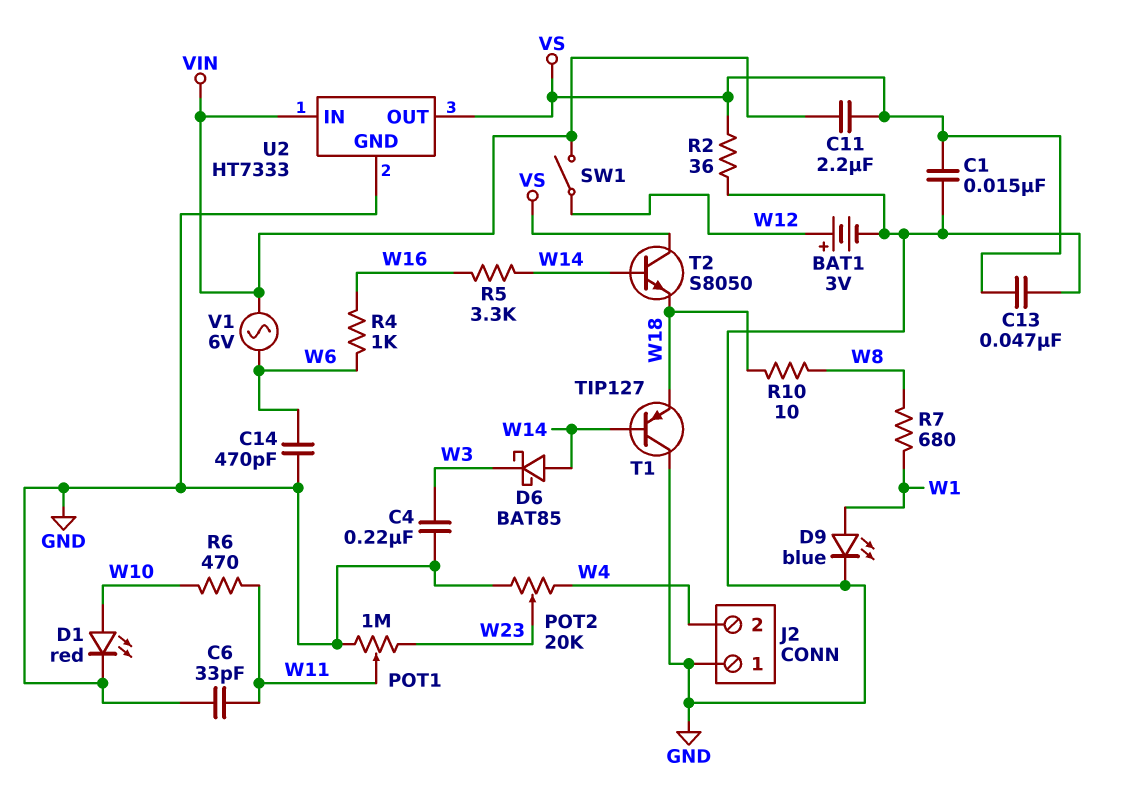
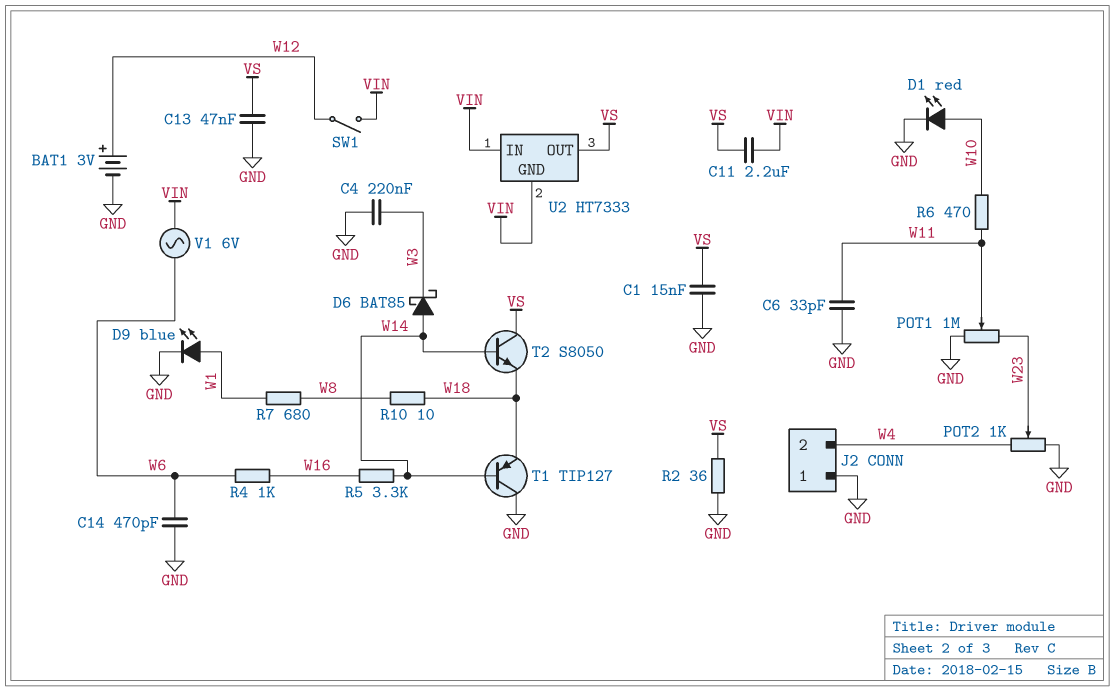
POT2: 20k (GND, W4, wiper W23) -> 1k (GND, W4, wiper W23)
U2 pin GND: GND -> VIN

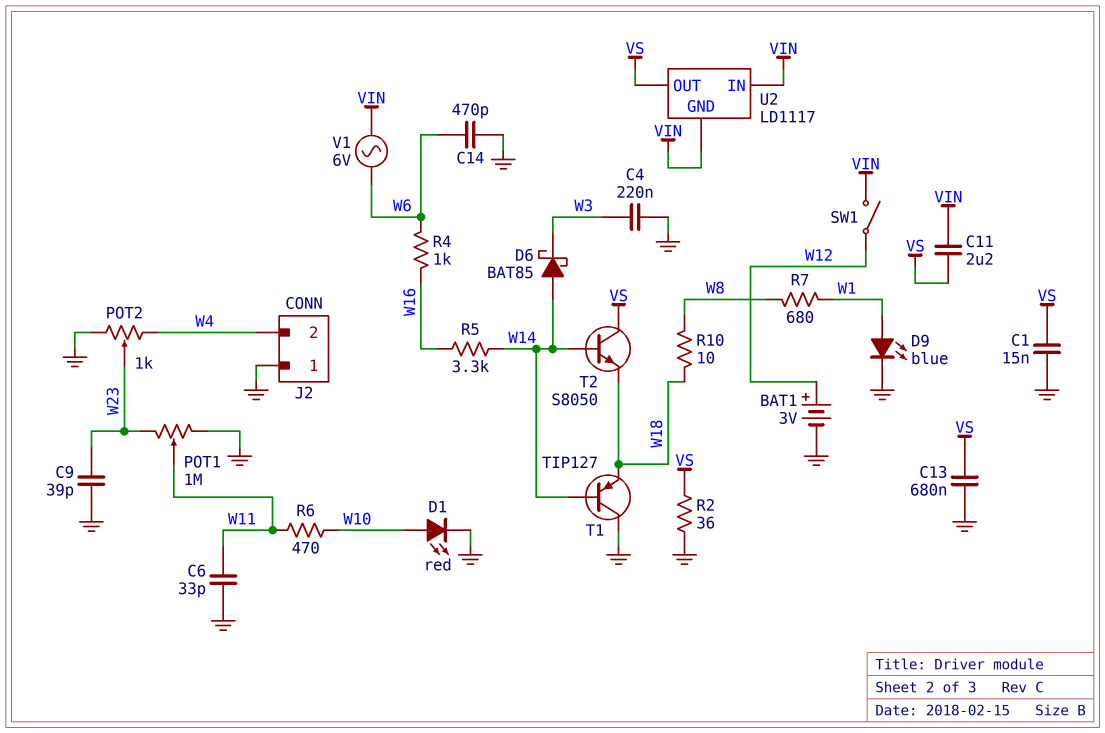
C9: none -> 39pF (GND, W23)
C13: 47nF (GND, VS) -> 680nF (GND, VS)
U2: HT7333 -> LD1117

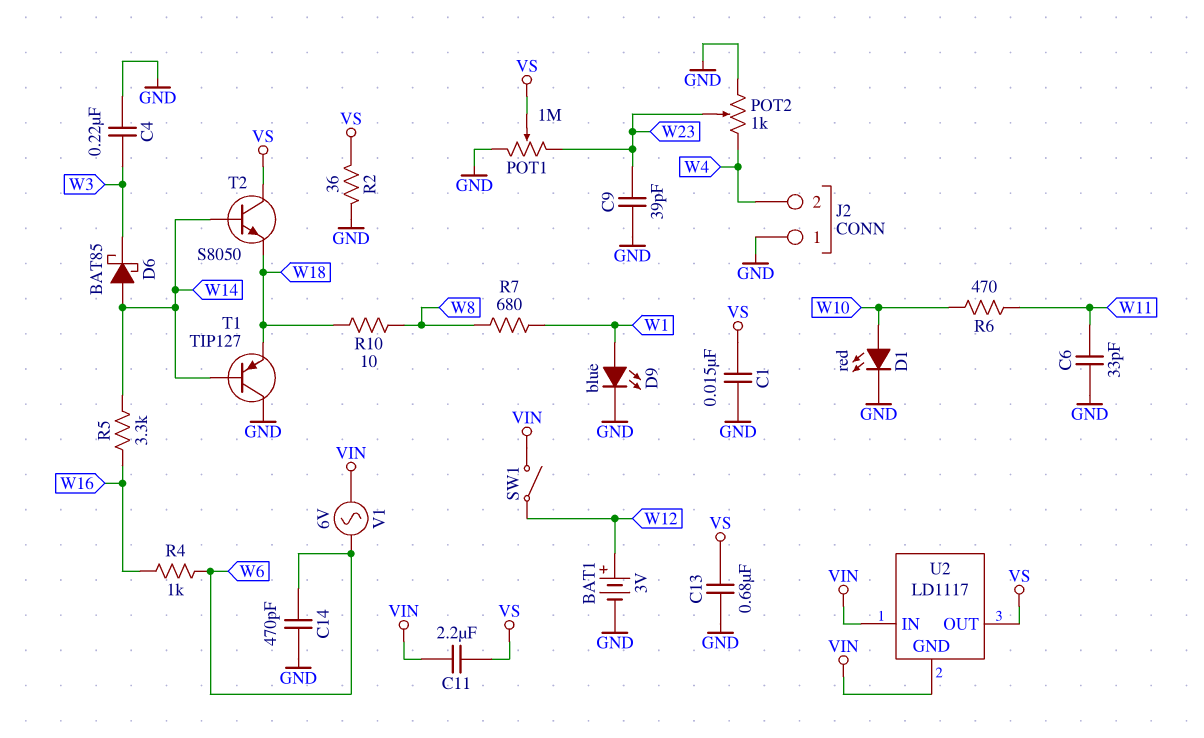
POT1: 1M (GND, W23, wiper W11) -> 1M (GND, W23, wiper VS)

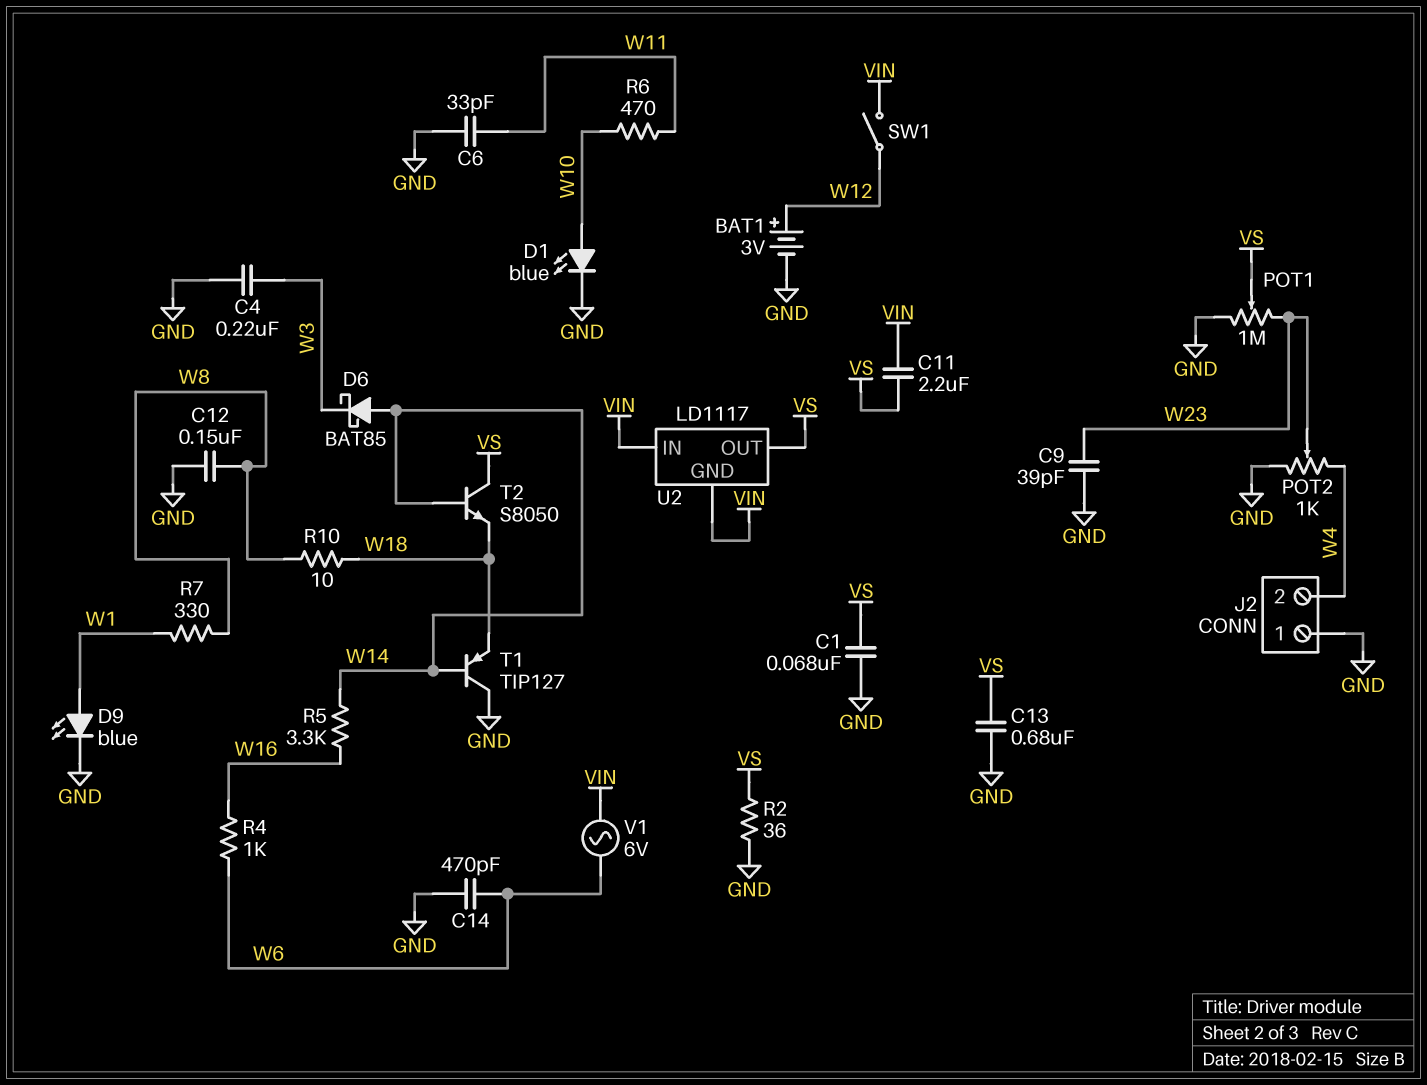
C1: 15nF (GND, VS) -> 68nF (GND, VS)
C12: none -> 150nF (GND, W8)
D1: LED red (A W10, K GND) -> LED blue (A W10, K GND)
R7: 680 (W1, W8) -> 330 (W1, W8)

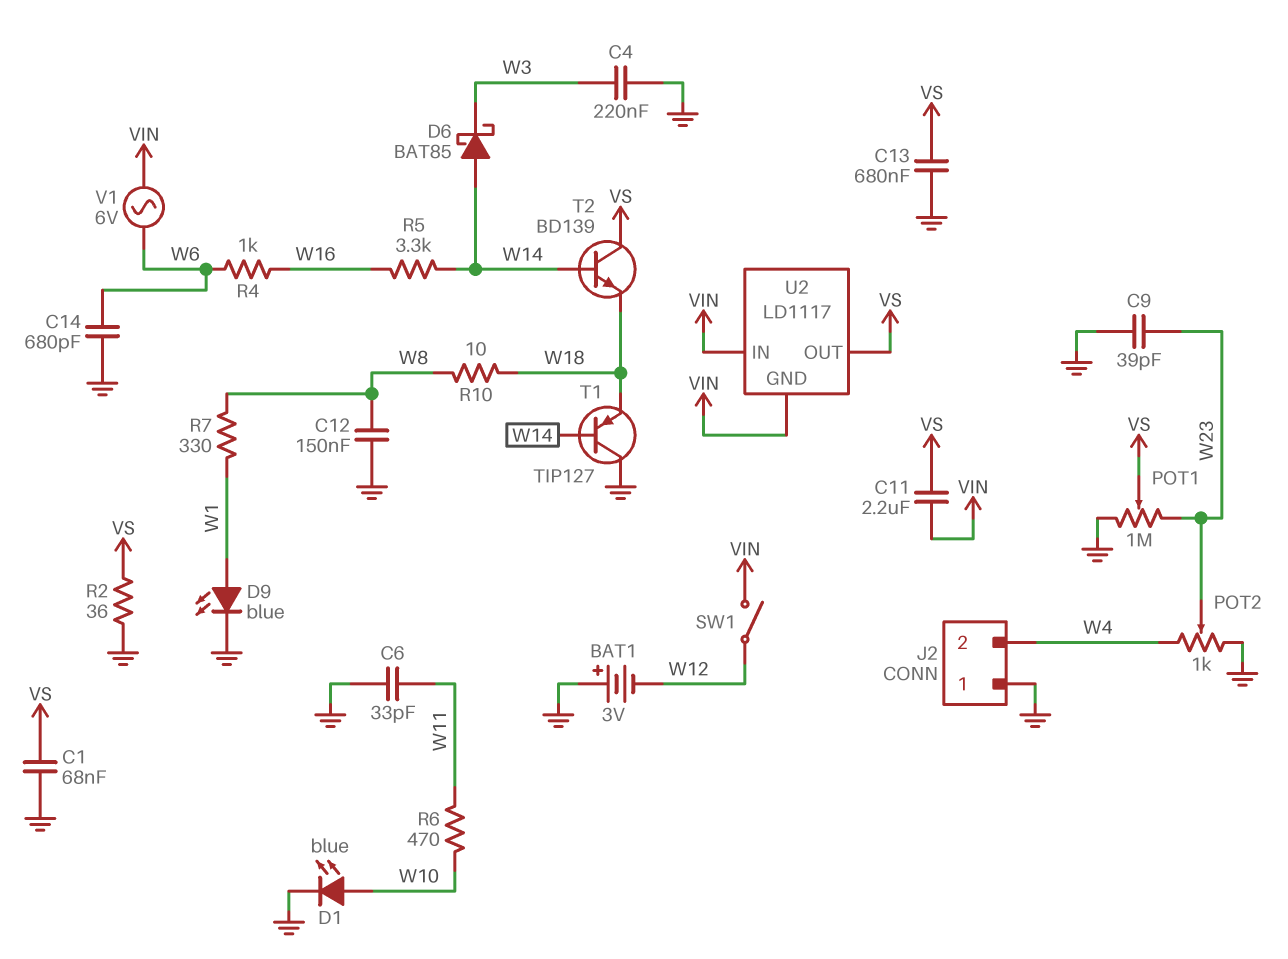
BAT1: 3V (plus W12, minus GND) -> 3V (plus GND, minus W12)
C14: 470pF (GND, W6) -> 680pF (GND, W6)
T2: NPN S8050 (B W14, C VS, E W18) -> NPN BD139 (B W14, C VS, E W18)

